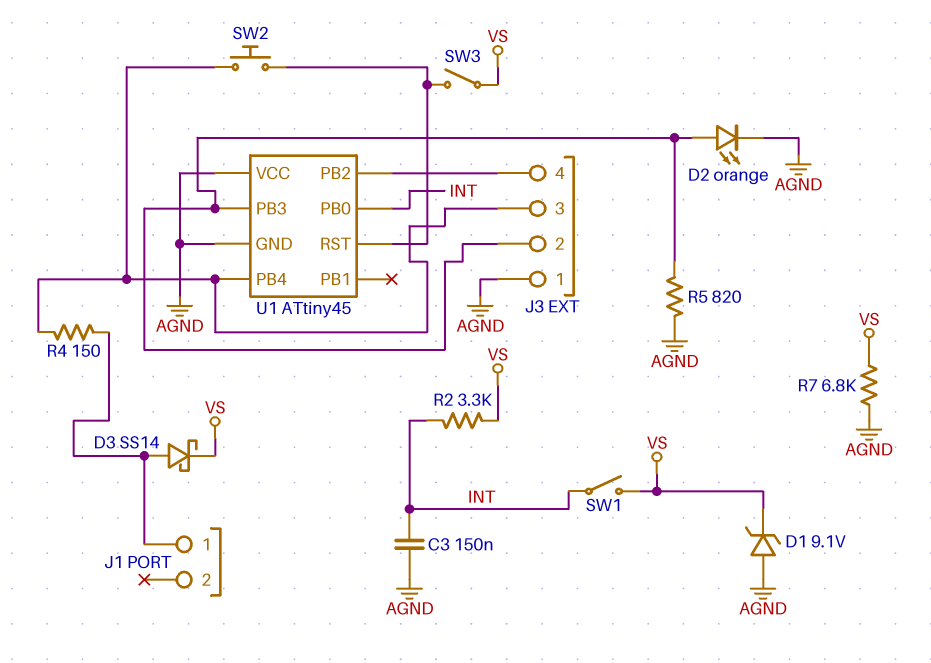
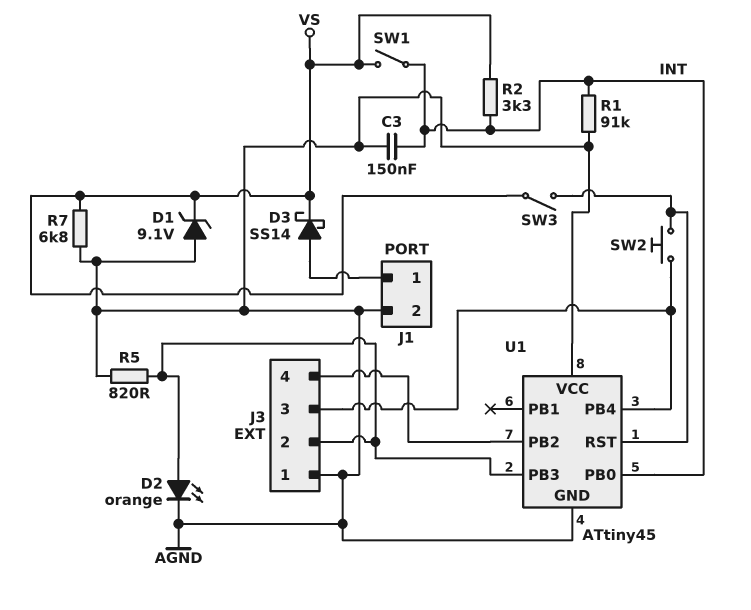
J1 pin 2: none -> AGND
R1: none -> 91k (AGND, INT)
R4: 150 (J1/1, J3/3) -> none

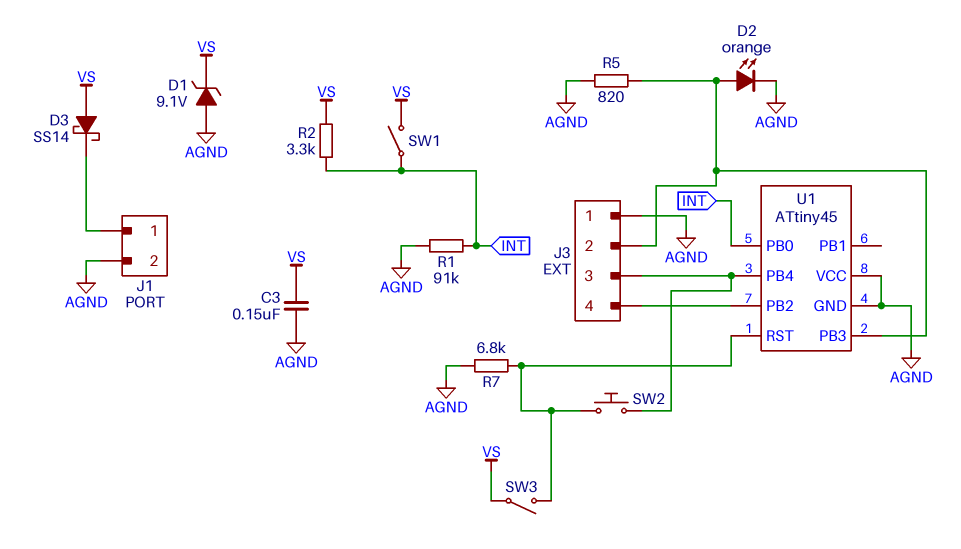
C3: 150nF (AGND, INT) -> 150nF (AGND, VS)
D3: schottky SS14 (A J1/1, K VS) -> schottky SS14 (A VS, K J1/1)
R7: 6.8k (AGND, VS) -> 6.8k (AGND, U1/RST)

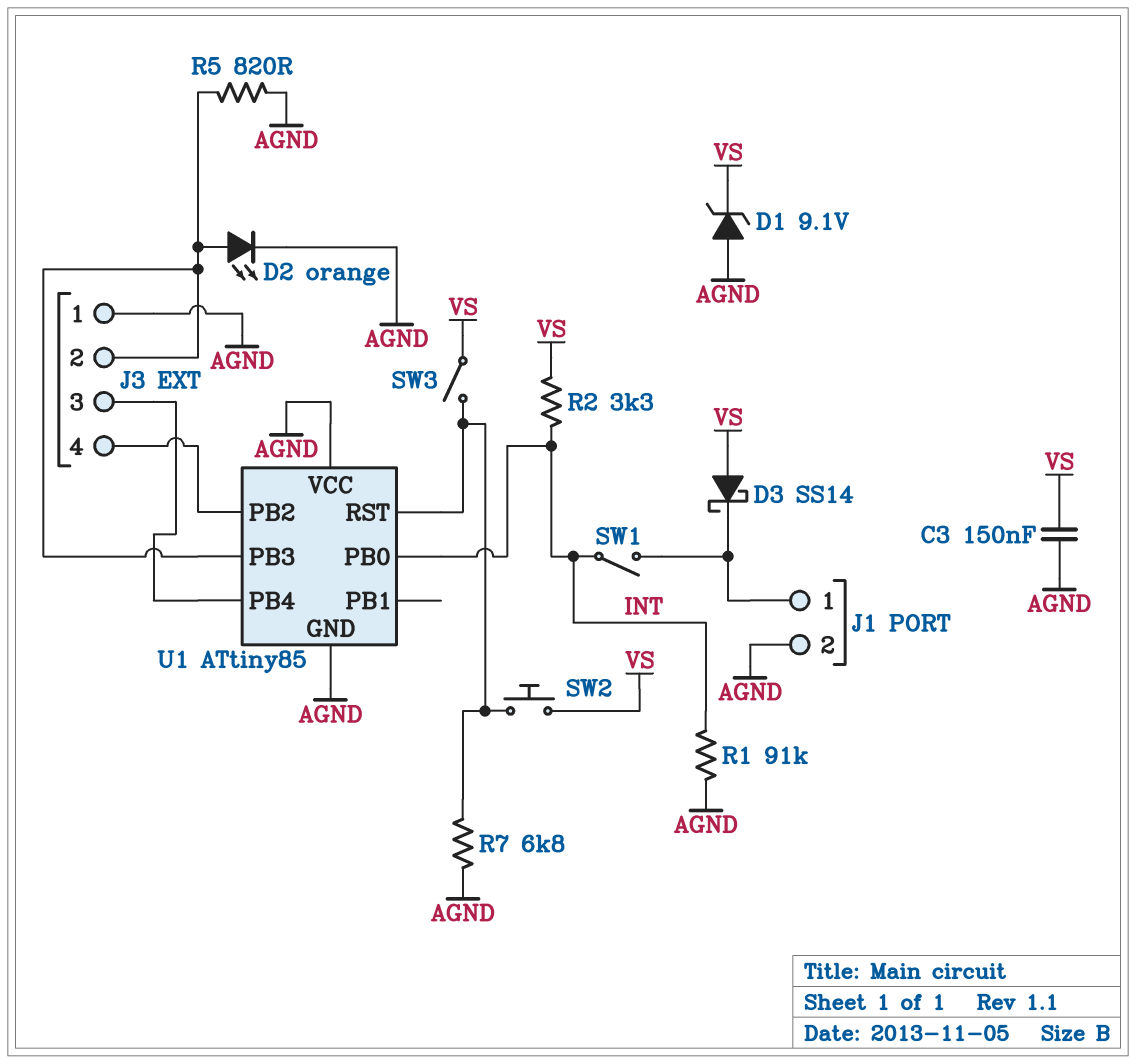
SW1: switch (INT, VS) -> switch (INT, J1/1)
SW2: button (J3/3, U1/RST) -> button (U1/RST, VS)
U1: ATtiny45 -> ATtiny85

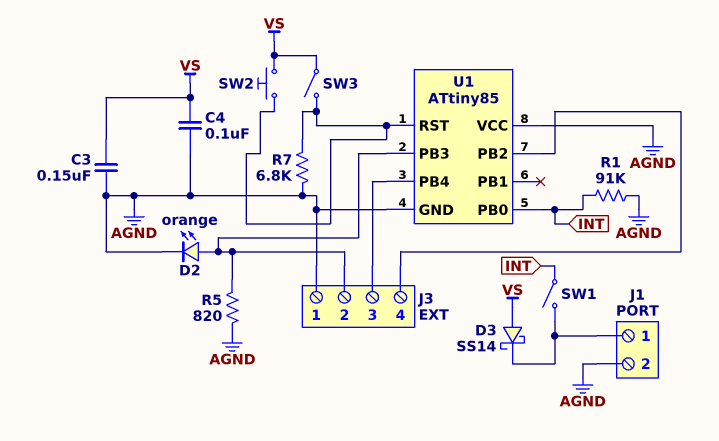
C4: none -> 100nF (AGND, VS)
D1: zener 9.1V (A AGND, K VS) -> none
R2: 3.3k (INT, VS) -> none

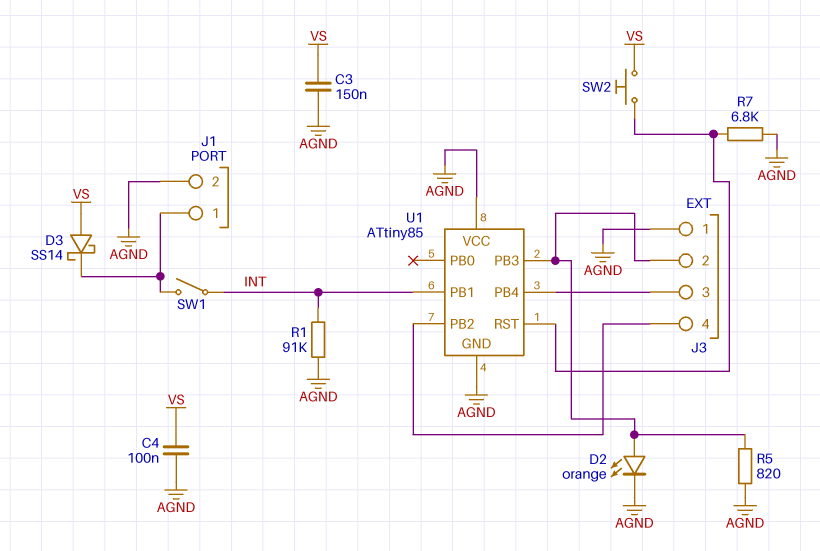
SW3: switch (U1/RST, VS) -> none
U1 pin PB0: INT -> none
U1 pin PB1: none -> INT

